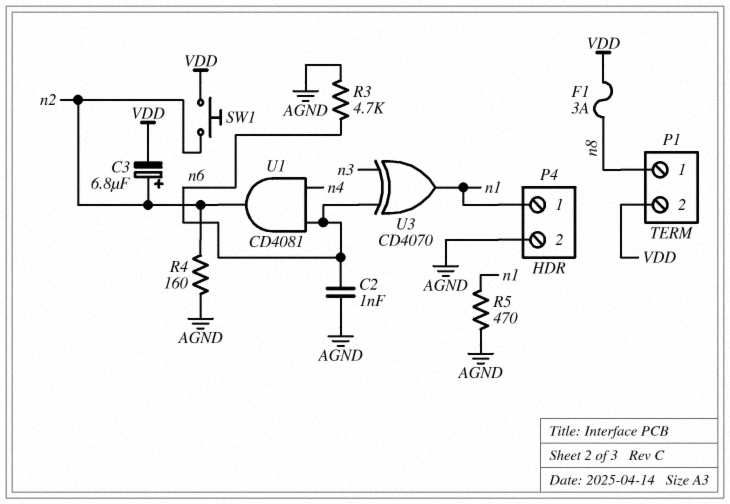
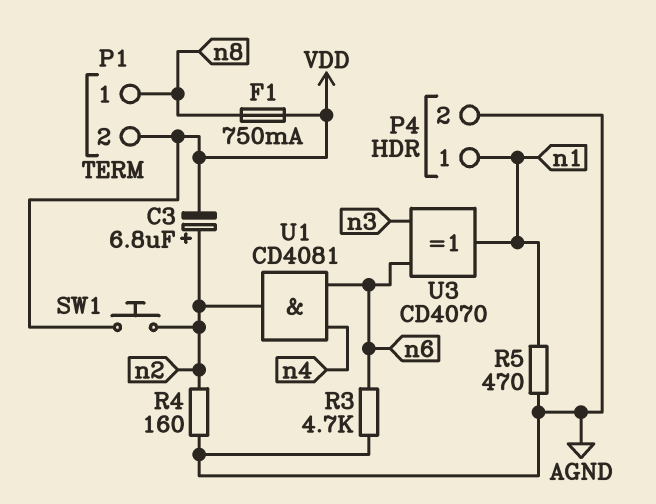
C2: 1nF (AGND, n6) -> none
F1: 3A (VDD, n8) -> 750mA (VDD, n8)

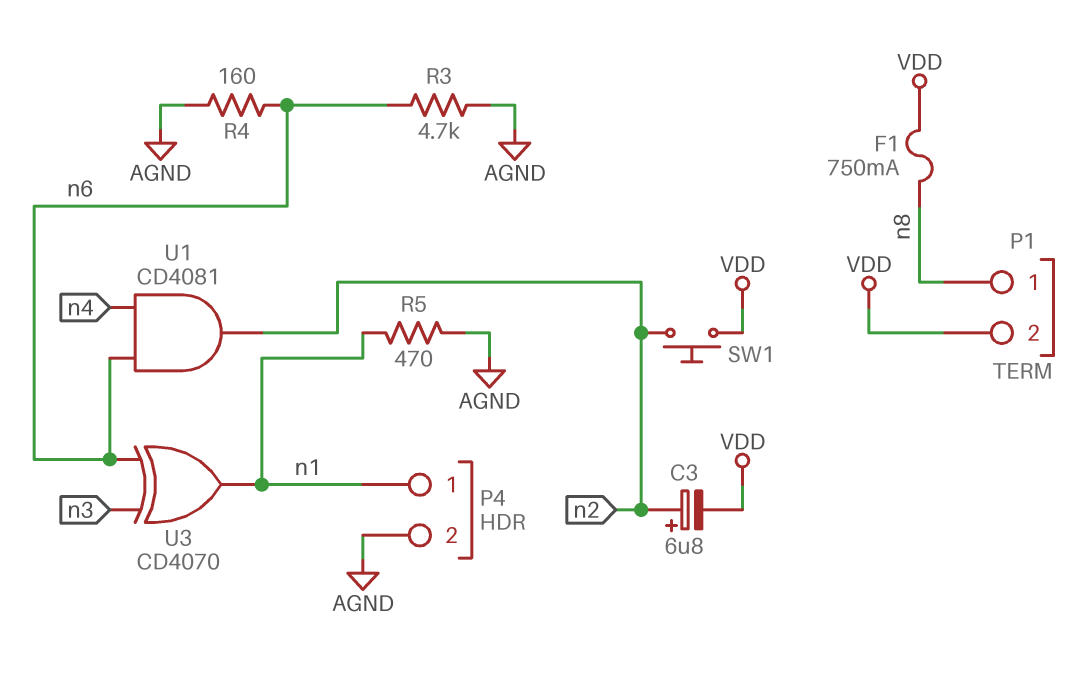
R4: 160 (AGND, n2) -> 160 (AGND, n6)

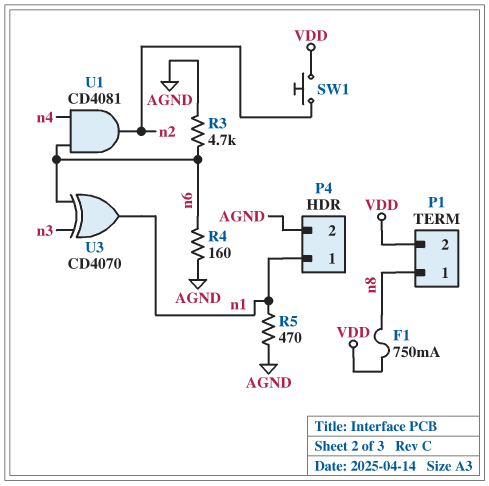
C3: 6.8uF (plus n2, minus VDD) -> none

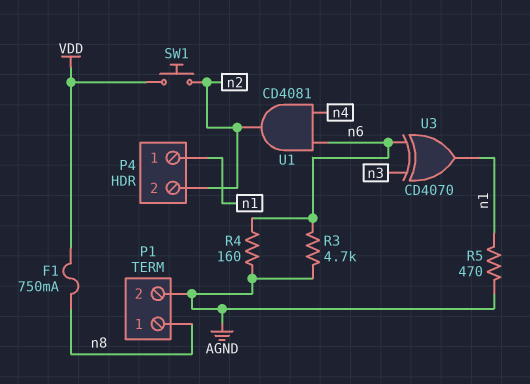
P1 pin 2: VDD -> AGND
P4 pin 2: AGND -> n2

